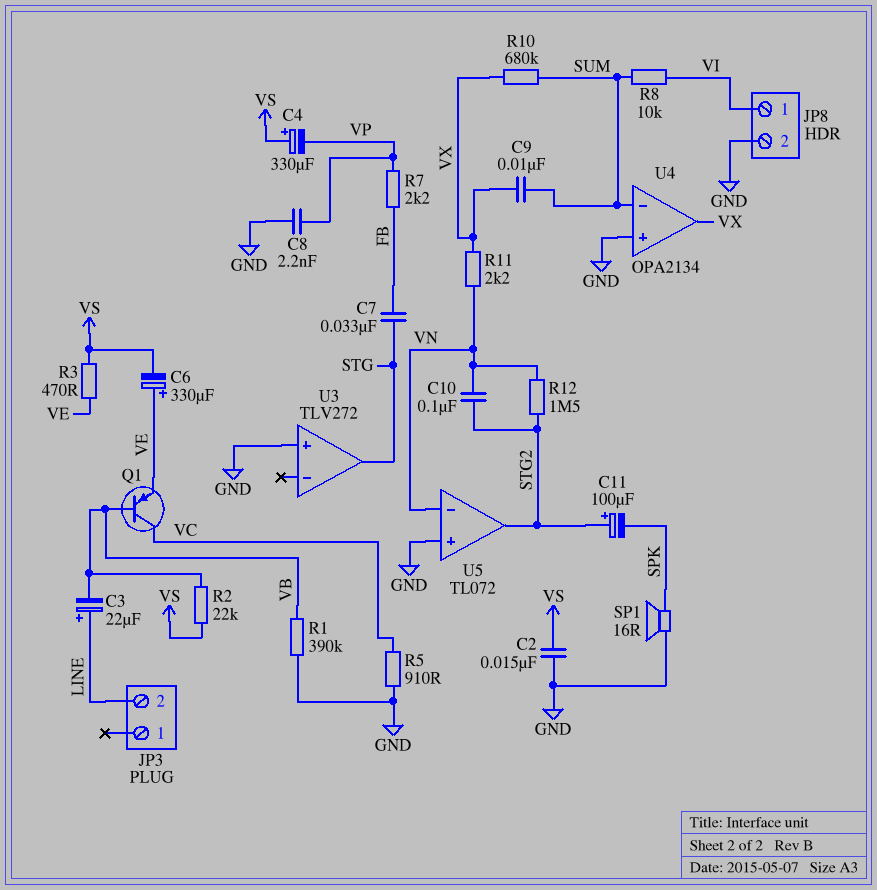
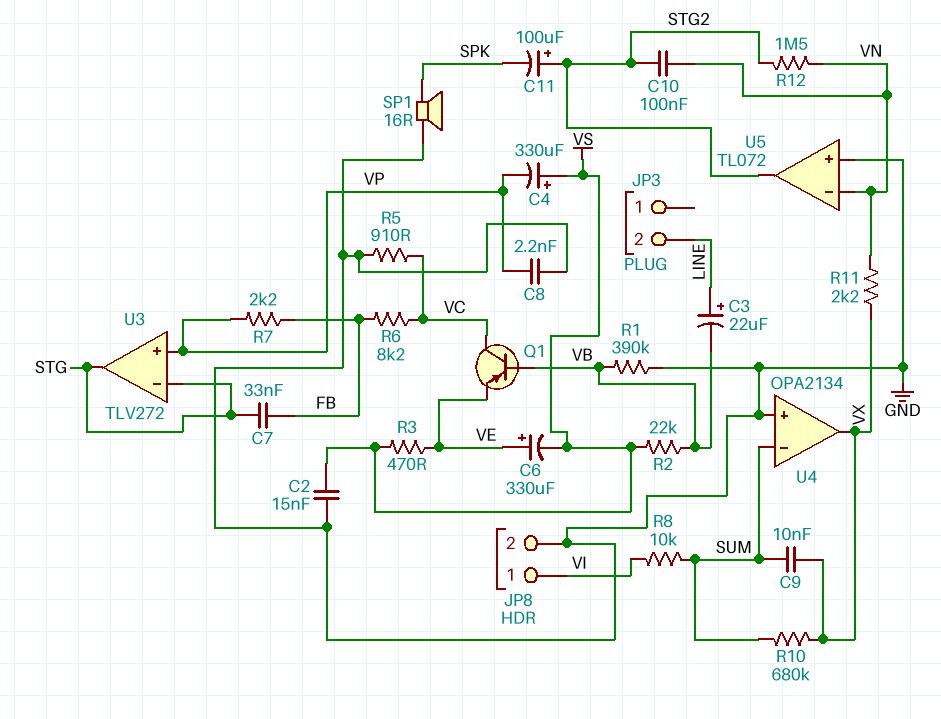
R6: none -> 8.2k (FB, VC)
U3 pin in+: GND -> VP
U3 pin in-: none -> STG

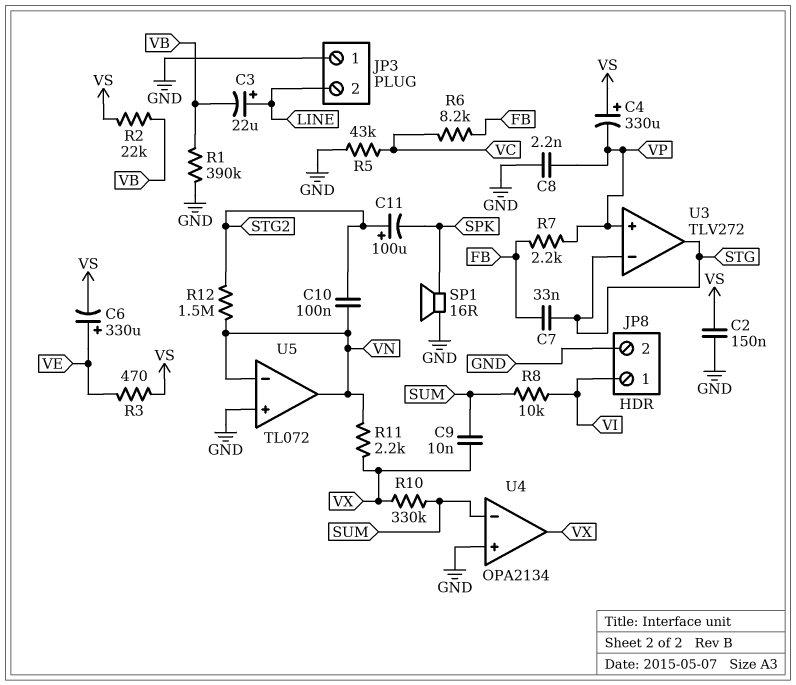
C2: 15nF (GND, VS) -> 150nF (GND, VS)
JP3 pin 1: none -> GND
Q1: PNP (B VB, C VC, E VE) -> none
R5: 910 (GND, VC) -> 43k (GND, VC)
R10: 680k (SUM, VX) -> 330k (SUM, VX)
U5 pin out: STG2 -> VN

